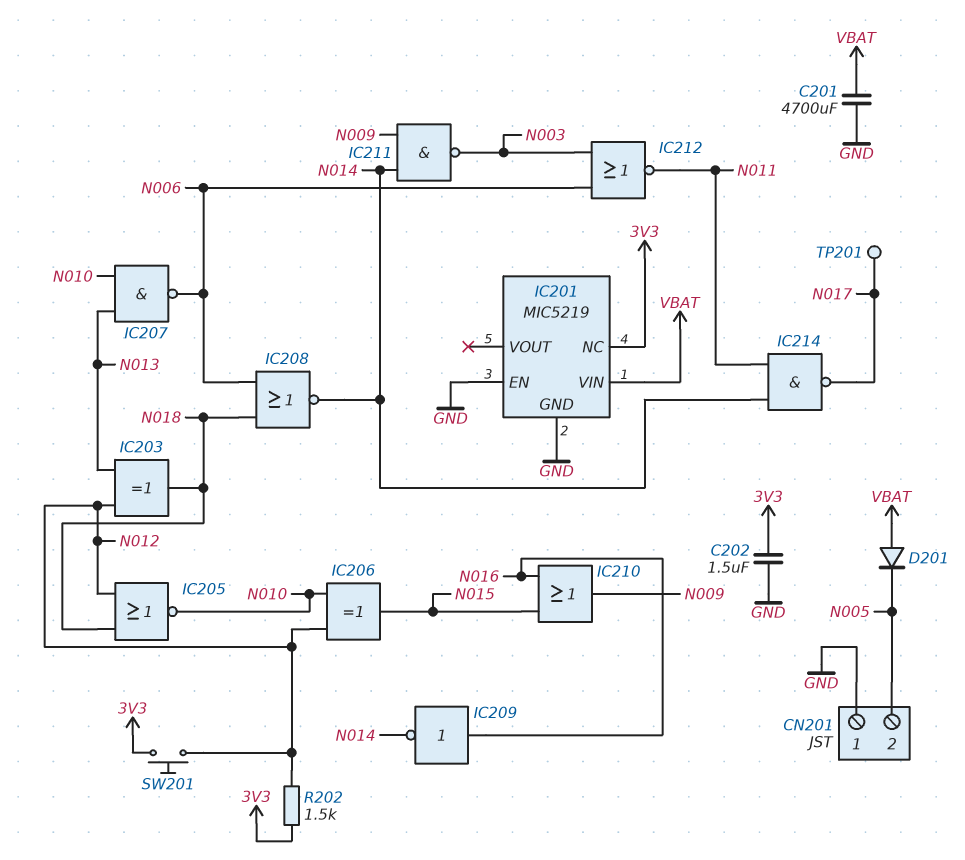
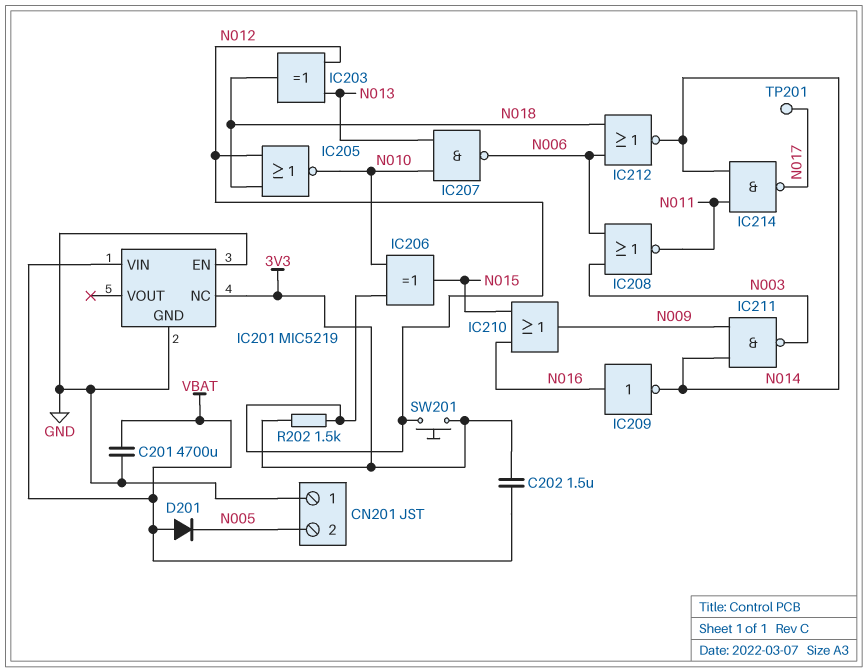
C202: 1.5uF (3V3, GND) -> 1.5uF (3V3, VBAT)
IC208: NOR (in N006, in N018, out N014) -> NOR (in N003, in N006, out N011)
IC212: NOR (in N003, in N006, out N011) -> NOR (in N006, in N018, out N014)

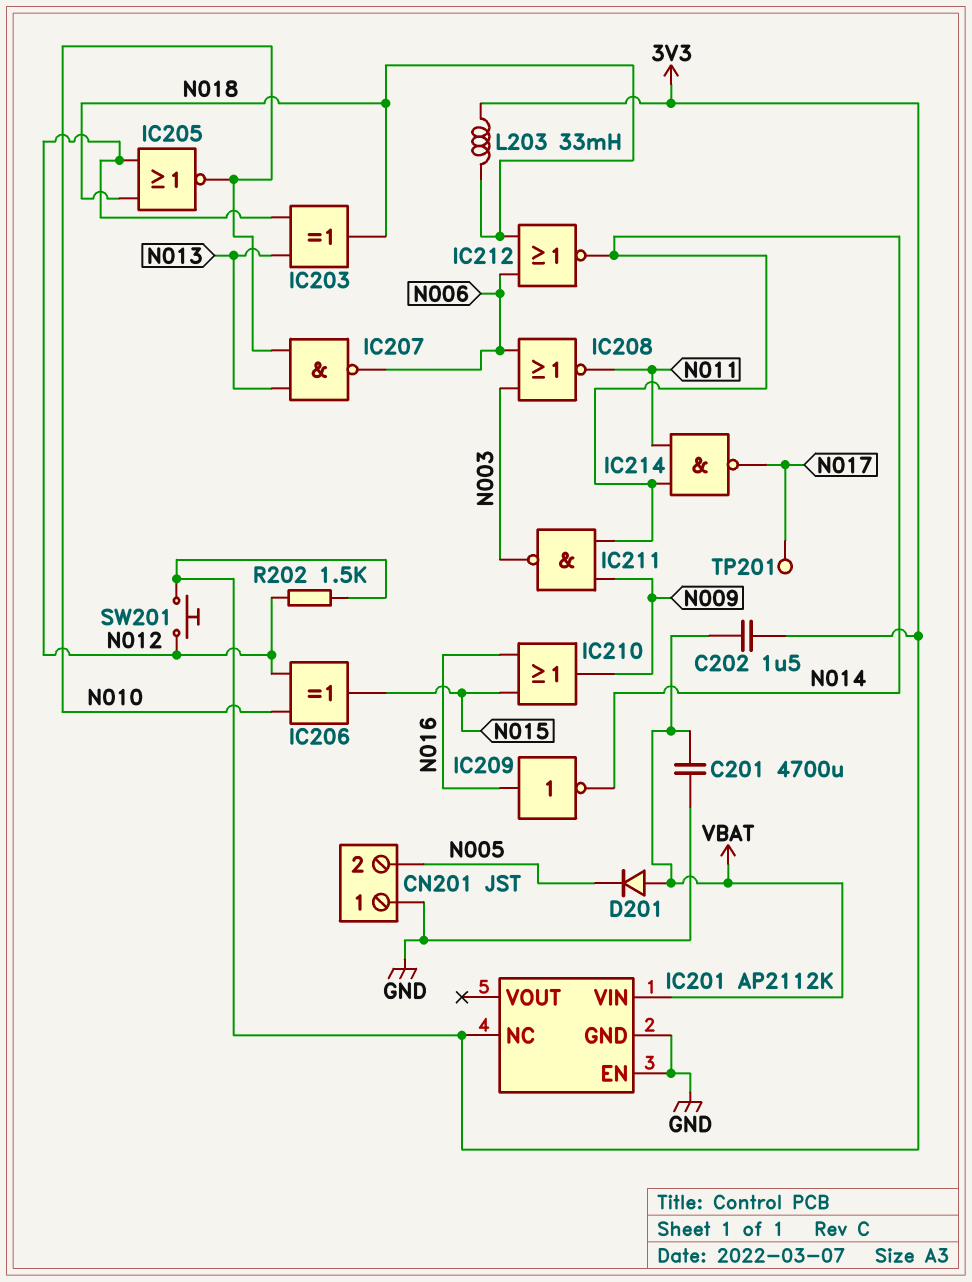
IC201: MIC5219 -> AP2112K
L203: none -> 33mH (3V3, N018)

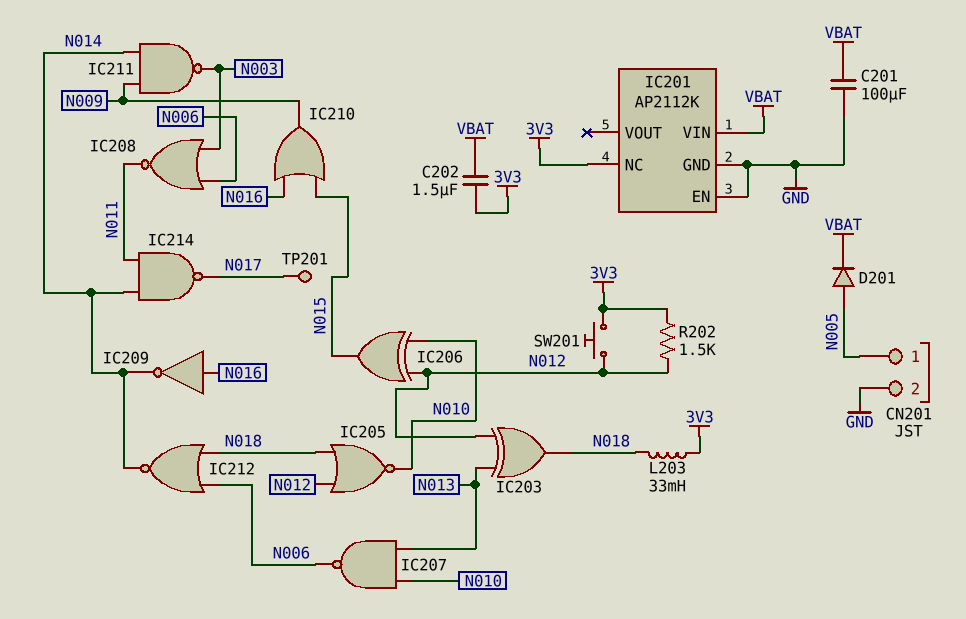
C201: 4700uF (GND, VBAT) -> 100uF (GND, VBAT)
CN201 pin 1: GND -> N005
CN201 pin 2: N005 -> GND
D201: diode (A VBAT, K N005) -> diode (A N005, K VBAT)

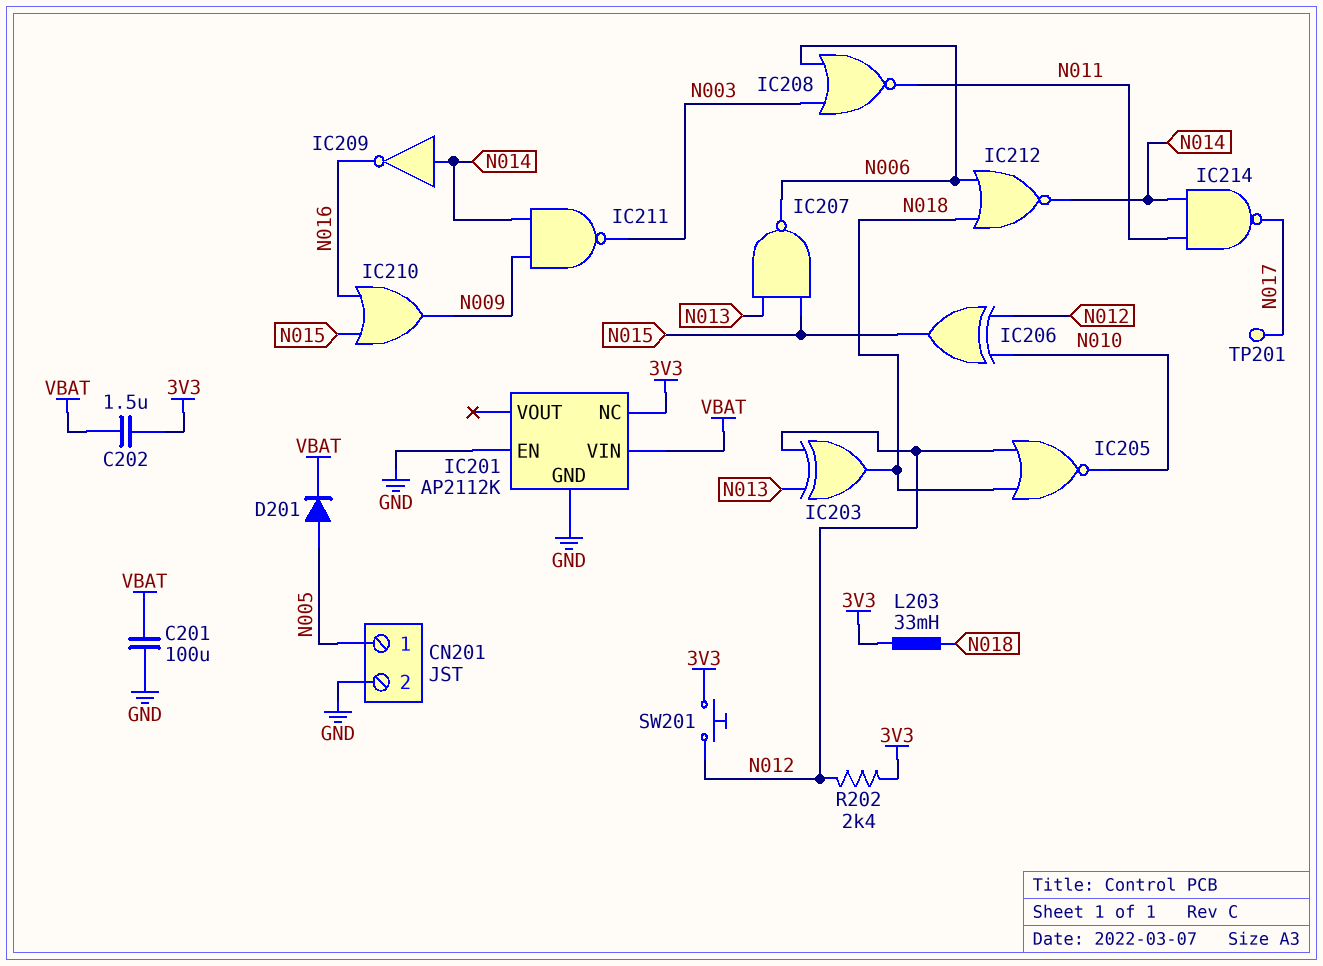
IC207: NAND (in N010, in N013, out N006) -> NAND (in N013, in N015, out N006)
IC209: NOT (in N016, out N014) -> NOT (in N014, out N016)
R202: 1.5k (3V3, N012) -> 2.4k (3V3, N012)

